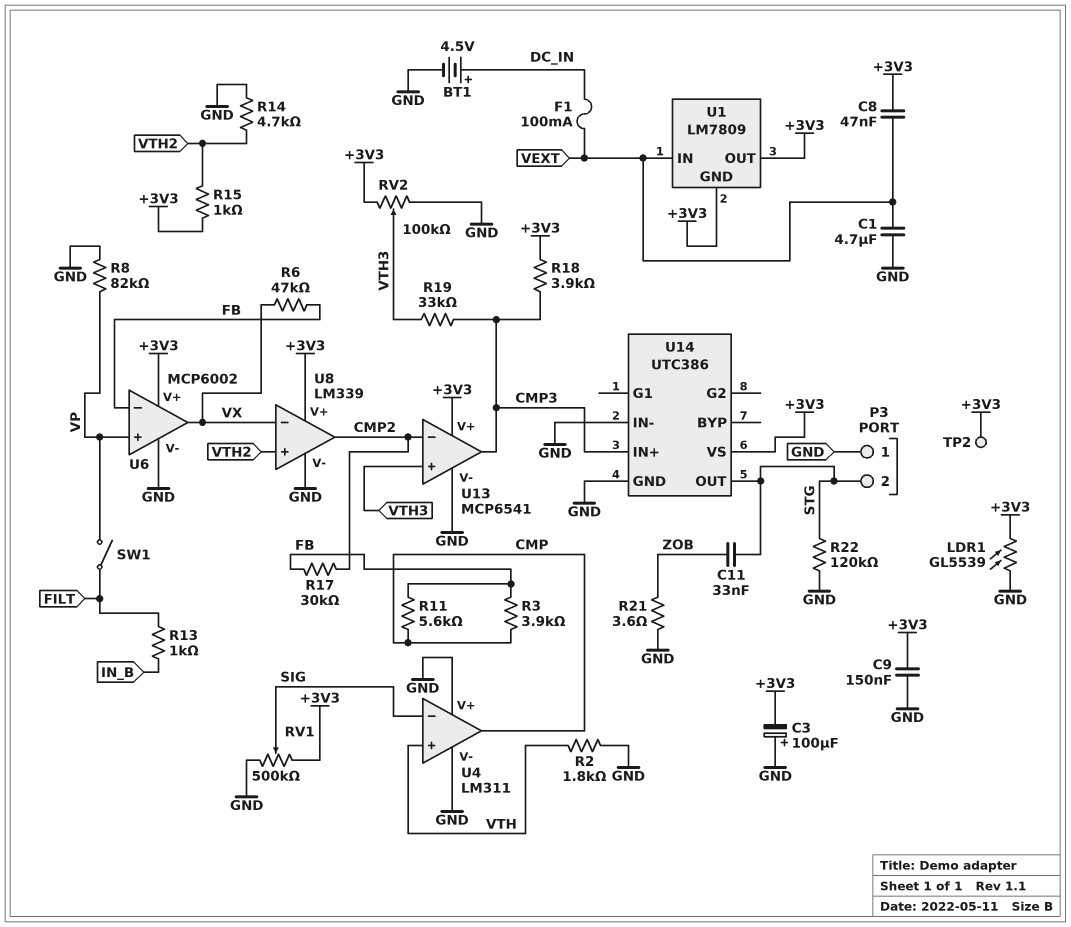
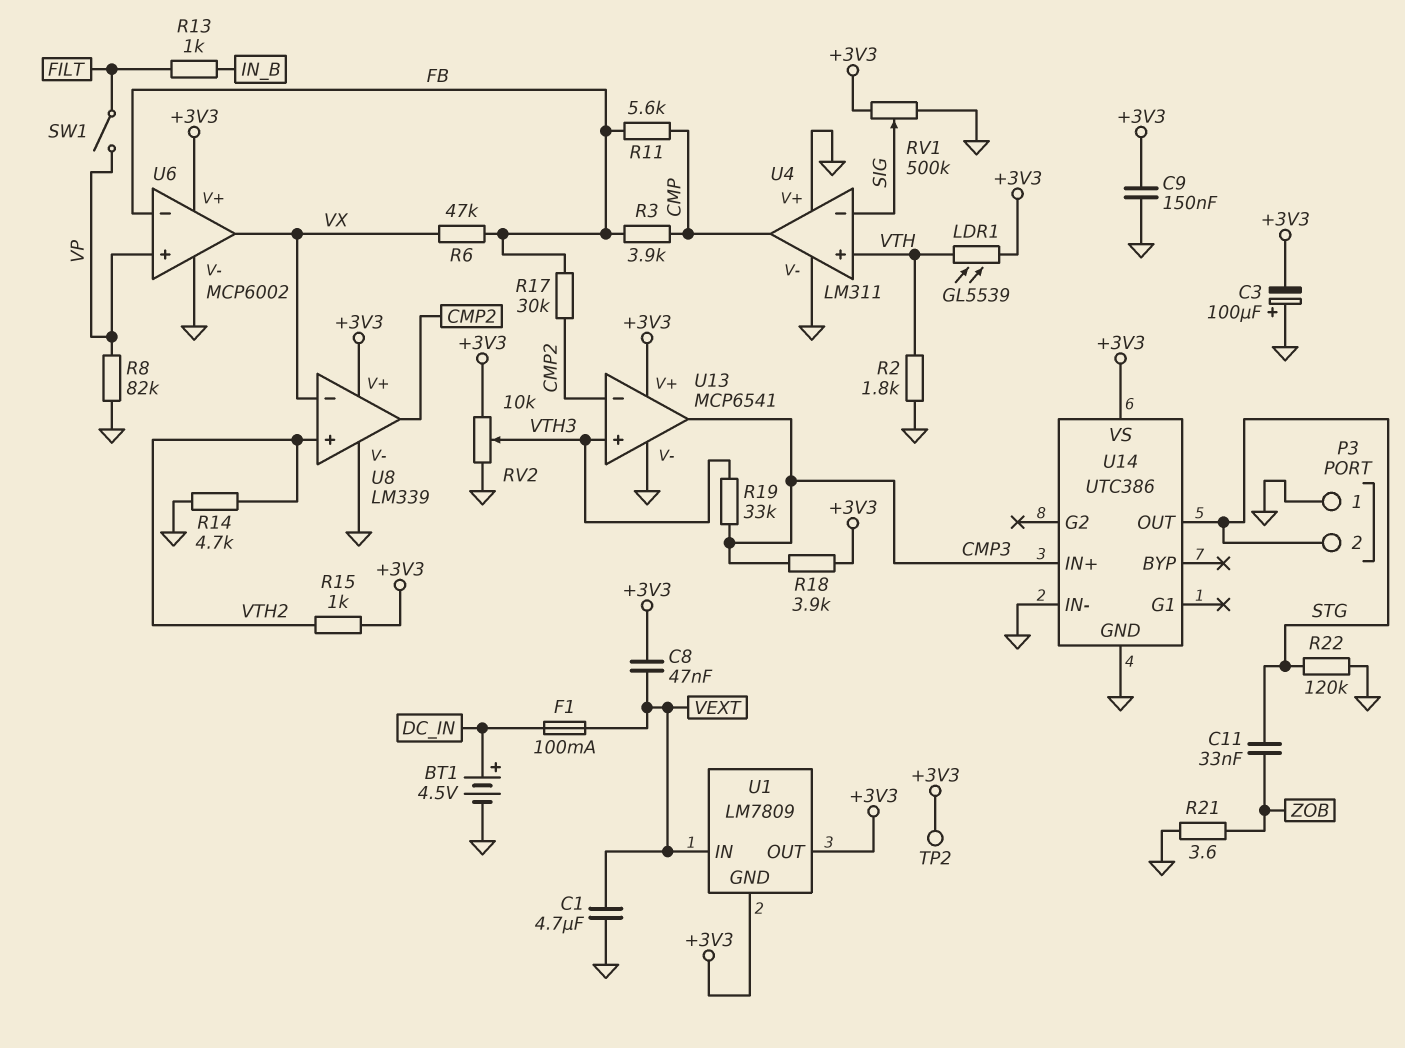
LDR1: GL5539 (+3V3, GND) -> GL5539 (+3V3, VTH)
RV2: 100k (+3V3, GND, wiper VTH3) -> 10k (+3V3, GND, wiper VTH3)

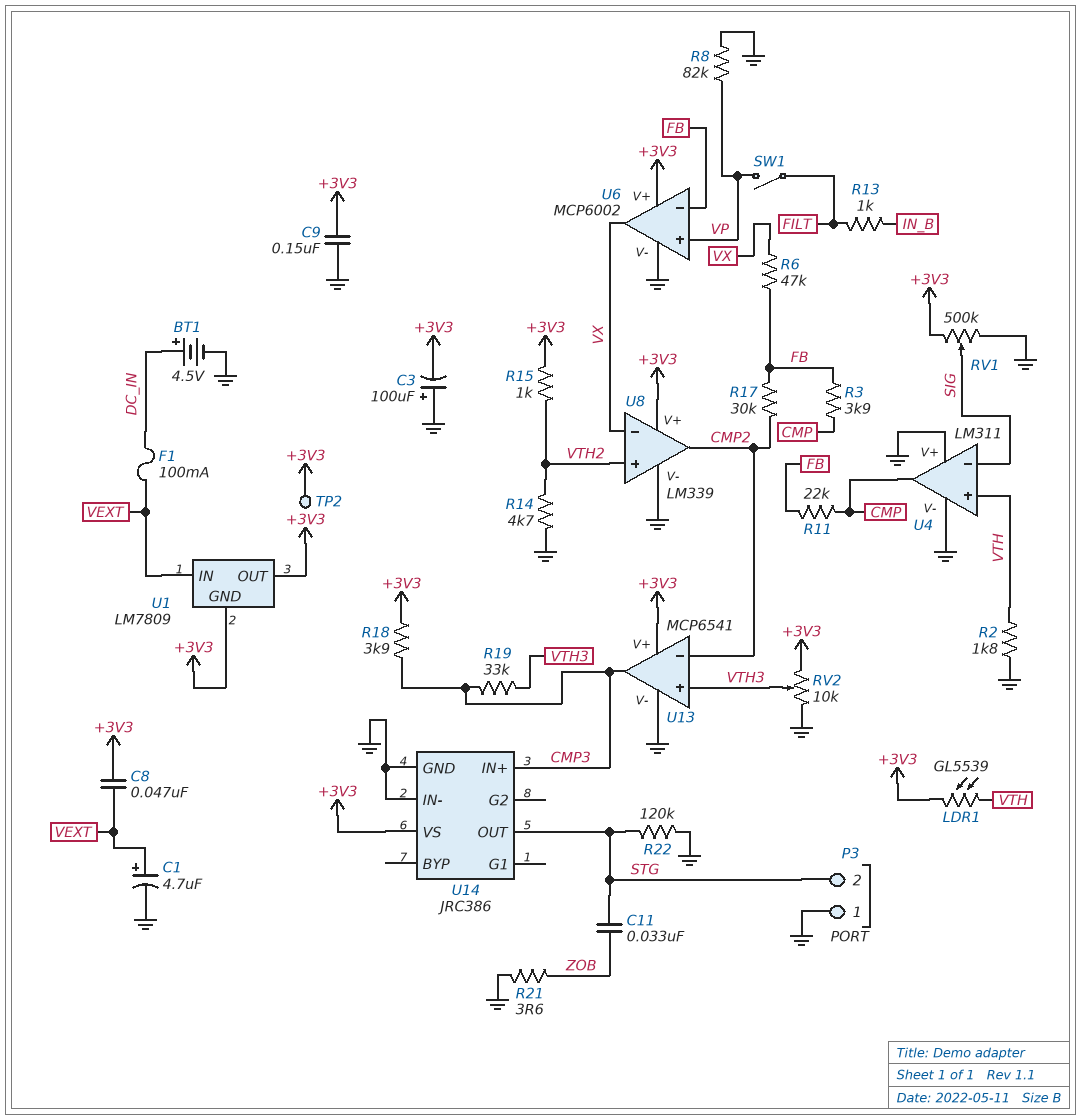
C1: 4.7uF (GND, VEXT) -> 4.7uF (plus VEXT, minus GND)
R11: 5.6k (CMP, FB) -> 22k (CMP, FB)
U14: UTC386 -> JRC386

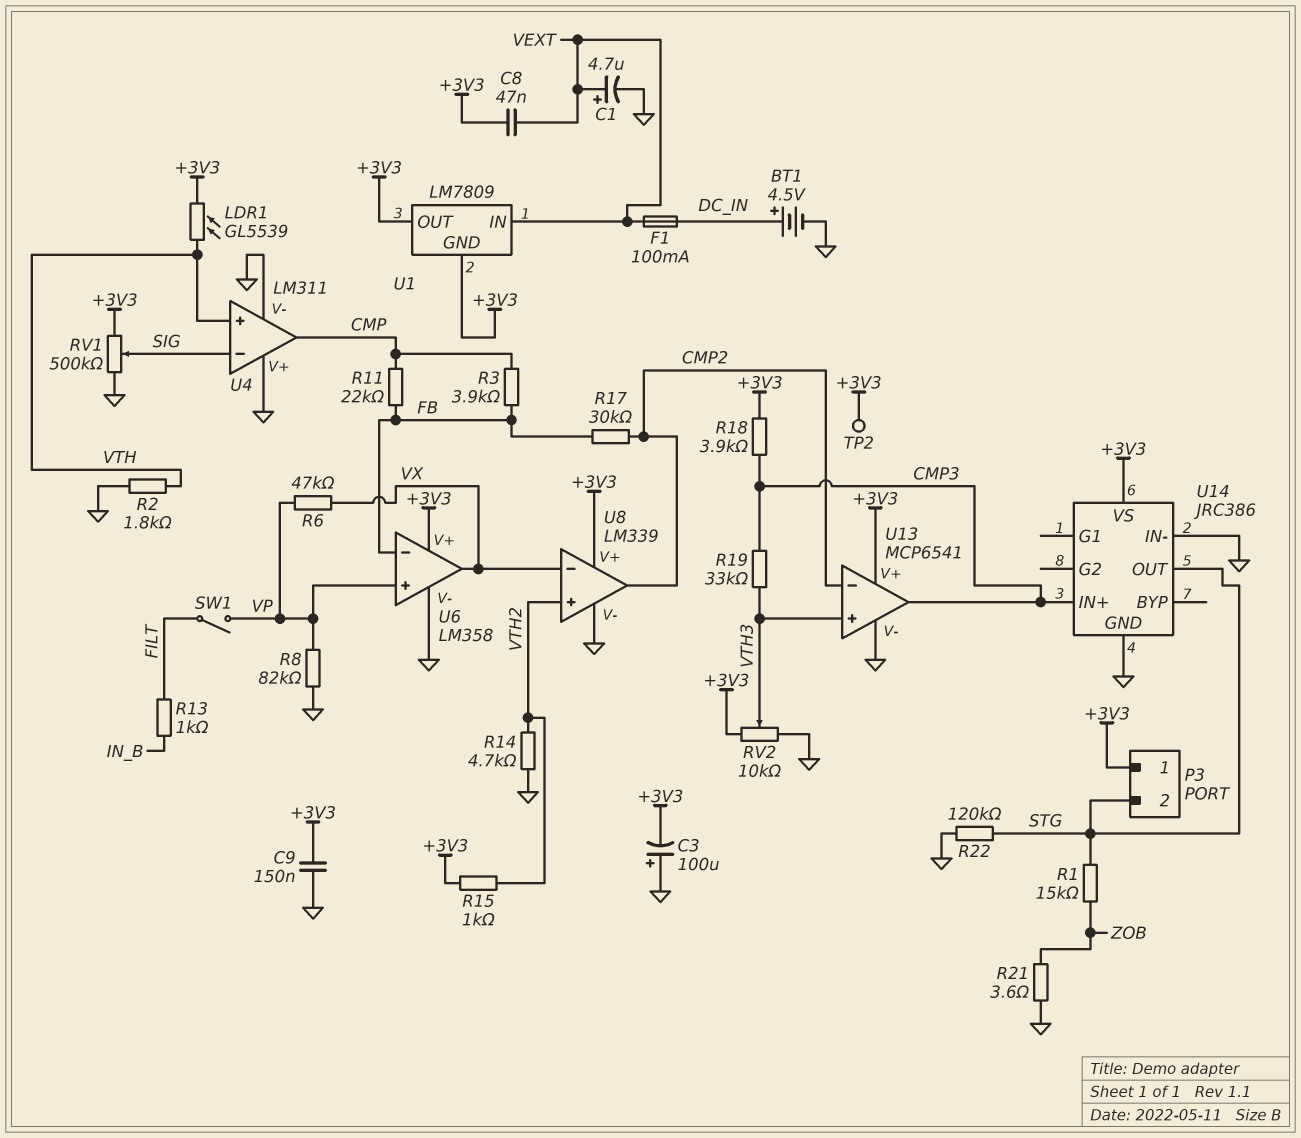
C11: 33nF (STG, ZOB) -> none
P3 pin 1: GND -> +3V3
R1: none -> 15k (STG, ZOB)
R6: 47k (FB, VX) -> 47k (VP, VX)
U6: MCP6002 -> LM358

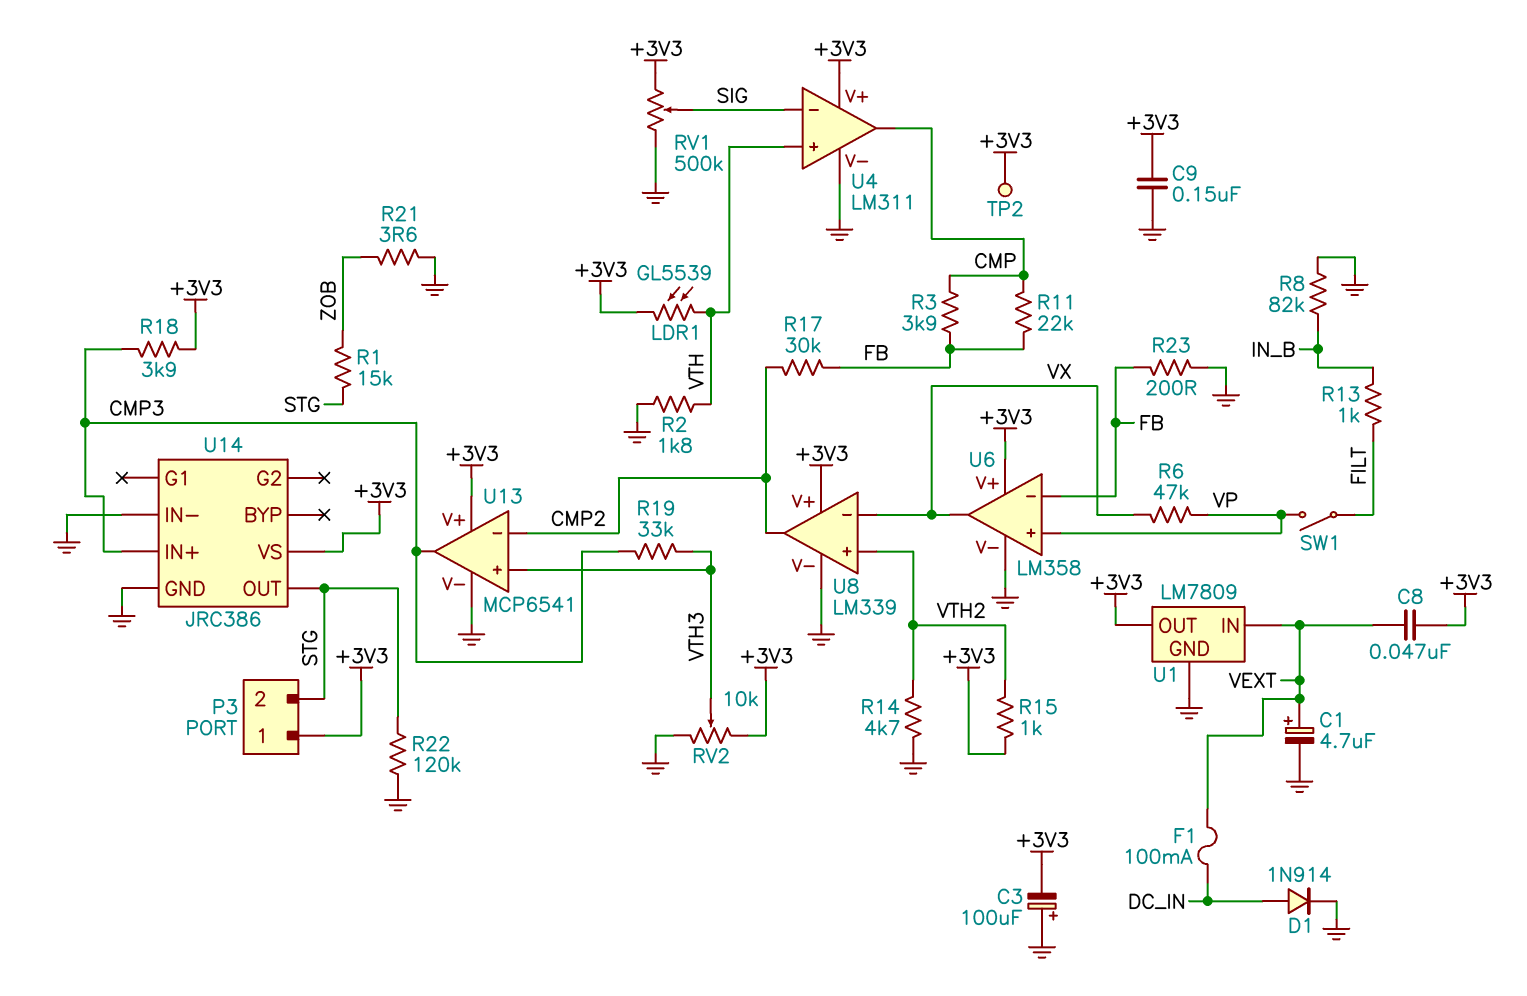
BT1: 4.5V (plus DC_IN, minus GND) -> none
D1: none -> diode 1N914 (A DC_IN, K GND)
R8: 82k (GND, VP) -> 82k (GND, IN_B)
R23: none -> 200 (FB, GND)
U1 pin GND: +3V3 -> GND
U4 pin V+: GND -> +3V3

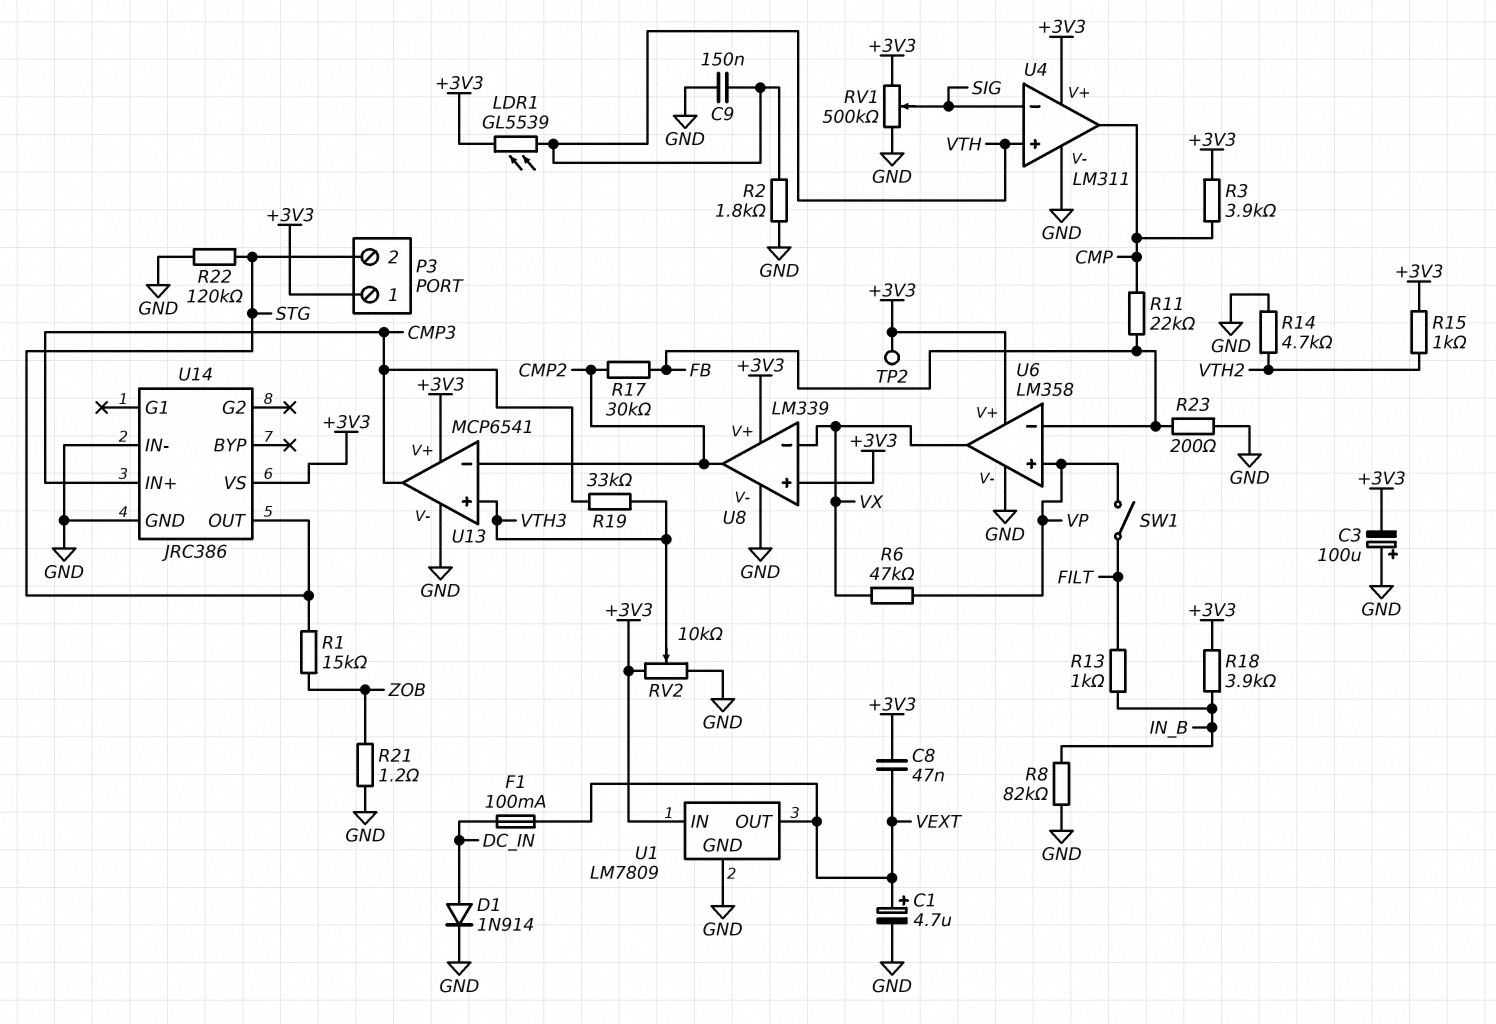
C9: 150nF (+3V3, GND) -> 150nF (GND, VTH)
R3: 3.9k (CMP, FB) -> 3.9k (+3V3, CMP)
R18: 3.9k (+3V3, CMP3) -> 3.9k (+3V3, IN_B)
R21: 3.6 (GND, ZOB) -> 1.2 (GND, ZOB)
U1 pin IN: VEXT -> +3V3
U1 pin OUT: +3V3 -> VEXT
U8 pin in+: VTH2 -> +3V3

